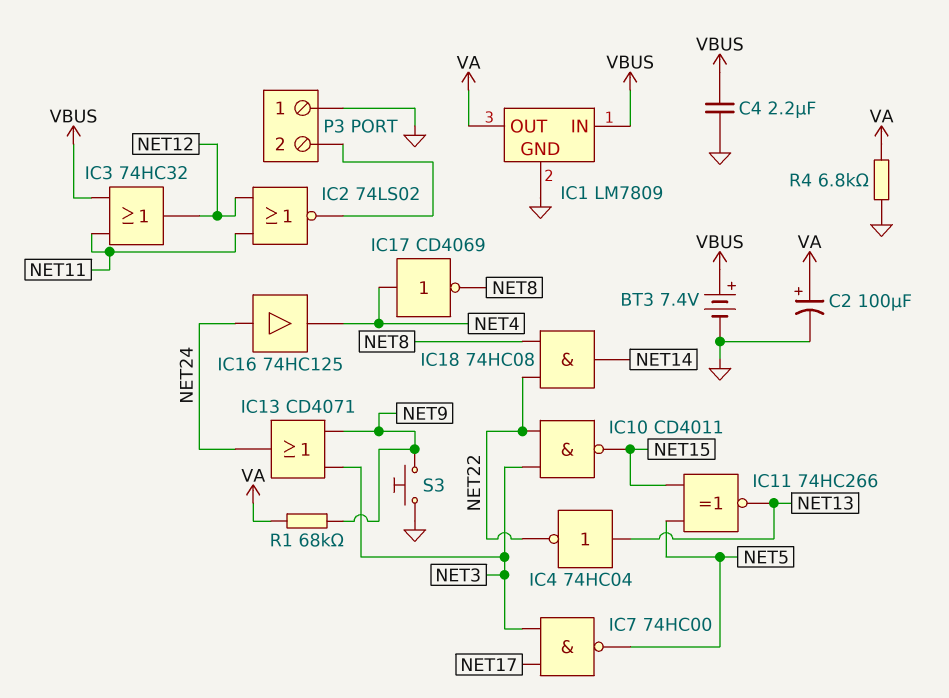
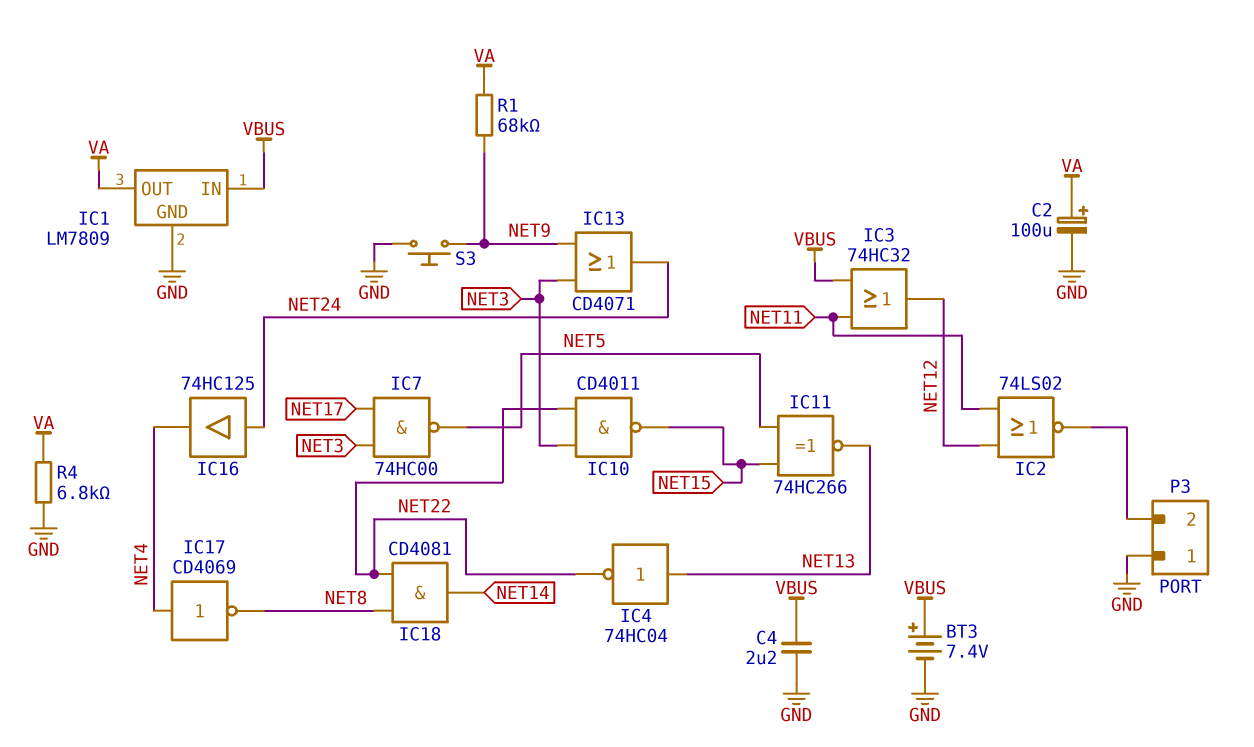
IC18: AND 74HC08 (in NET8, in NET22, out NET14) -> AND CD4081 (in NET8, in NET22, out NET14)

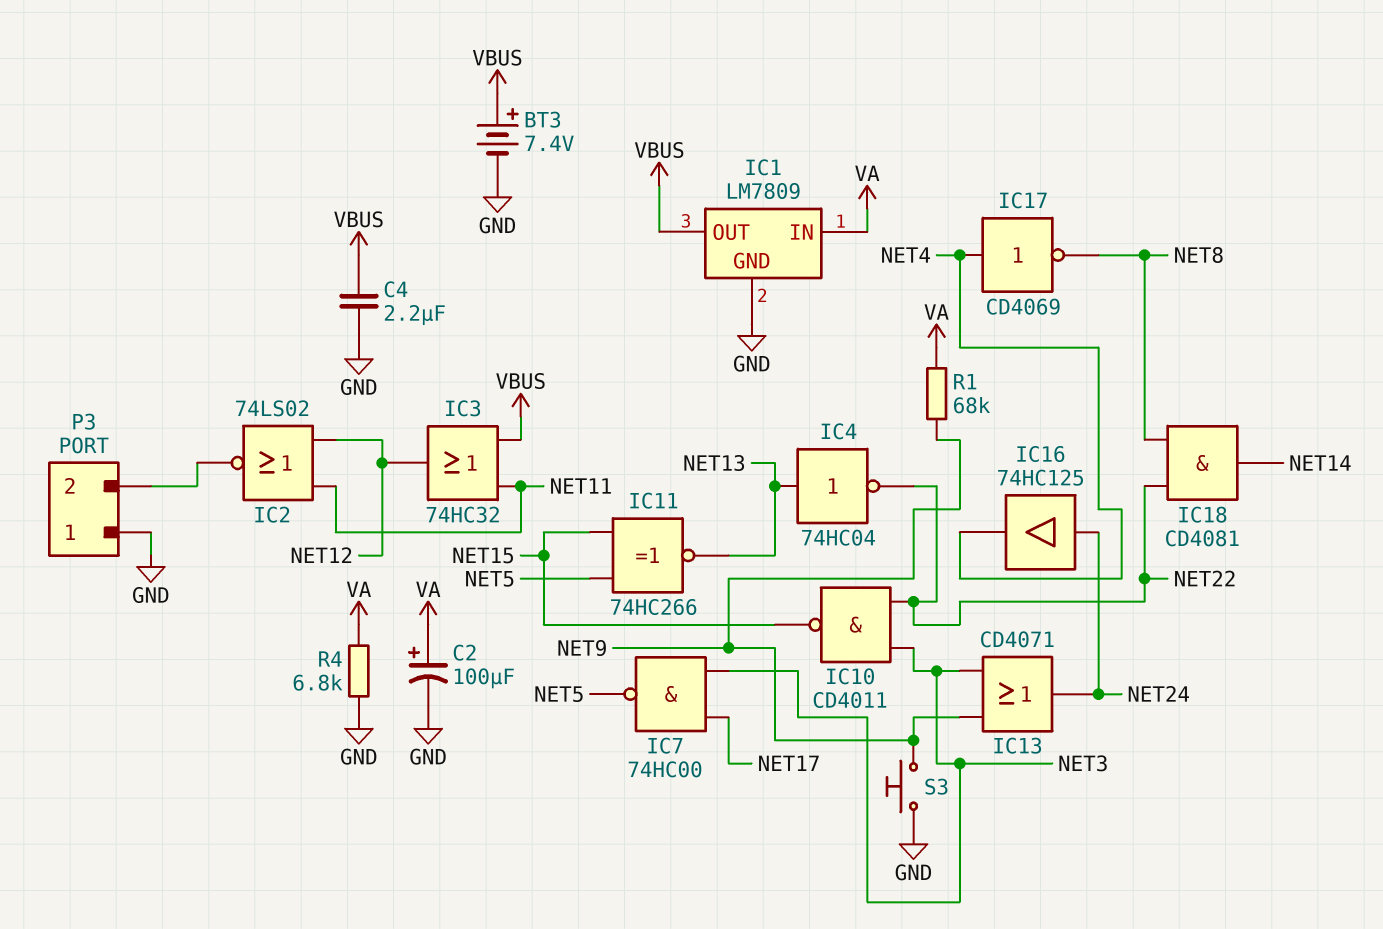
IC1 pin IN: VBUS -> VA
IC1 pin OUT: VA -> VBUS

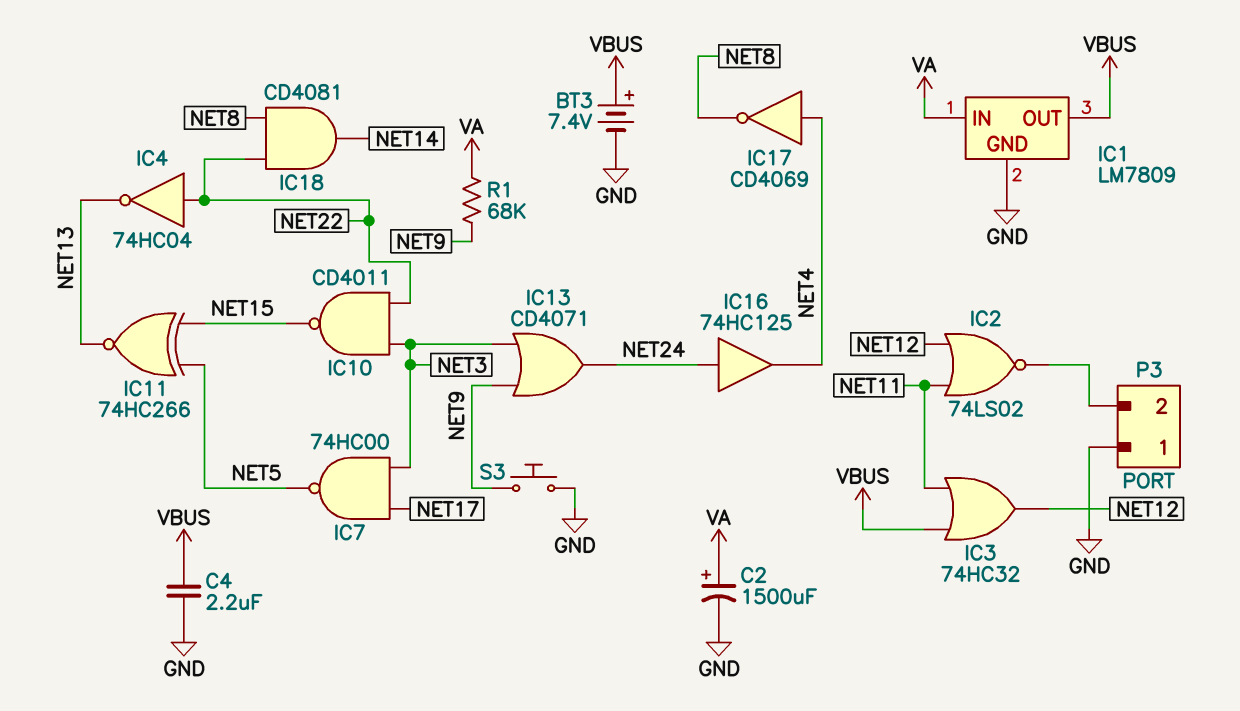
C2: 100uF (plus VA, minus GND) -> 1500uF (plus VA, minus GND)
IC4: NOT 74HC04 (in NET13, out NET22) -> NOT 74HC04 (in NET22, out NET13)
R4: 6.8k (GND, VA) -> none

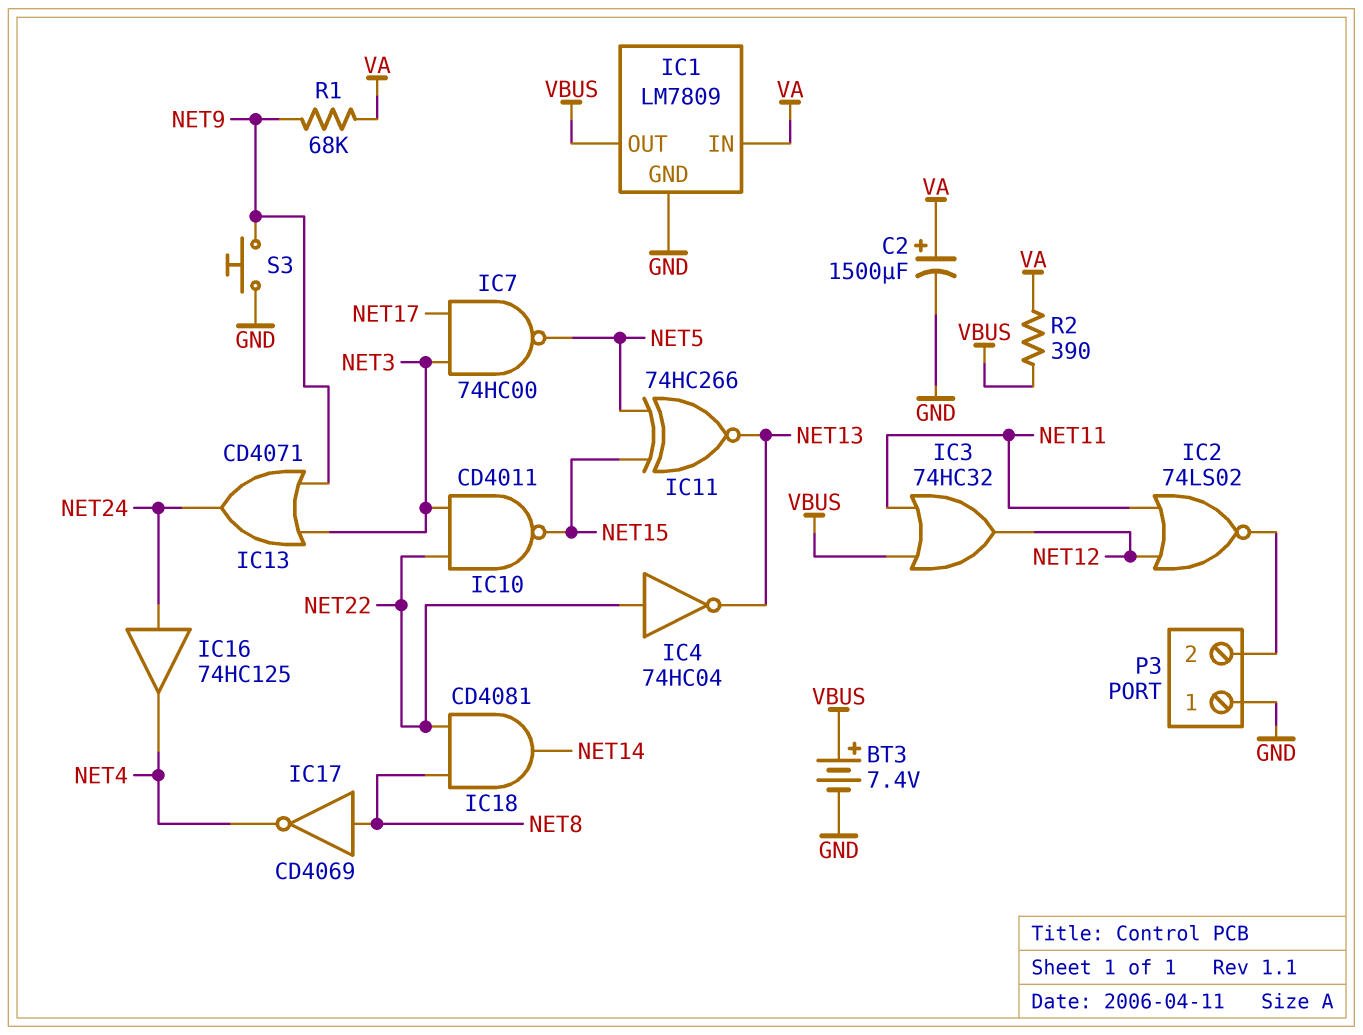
C4: 2.2uF (GND, VBUS) -> none
IC17: NOT CD4069 (in NET4, out NET8) -> NOT CD4069 (in NET8, out NET4)
R2: none -> 390 (VA, VBUS)

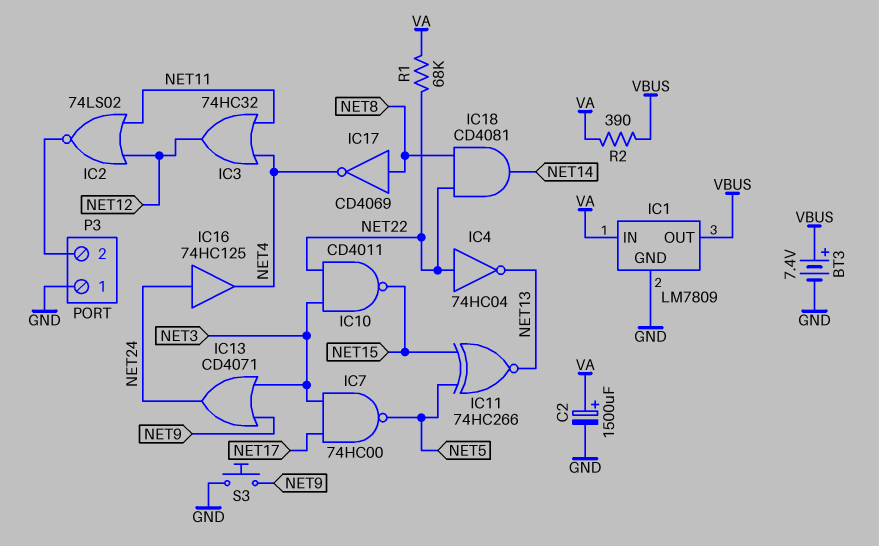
IC3: OR 74HC32 (in NET11, in VBUS, out NET12) -> OR 74HC32 (in NET4, in NET11, out NET12)
R1: 68k (NET9, VA) -> 68k (NET22, VA)

